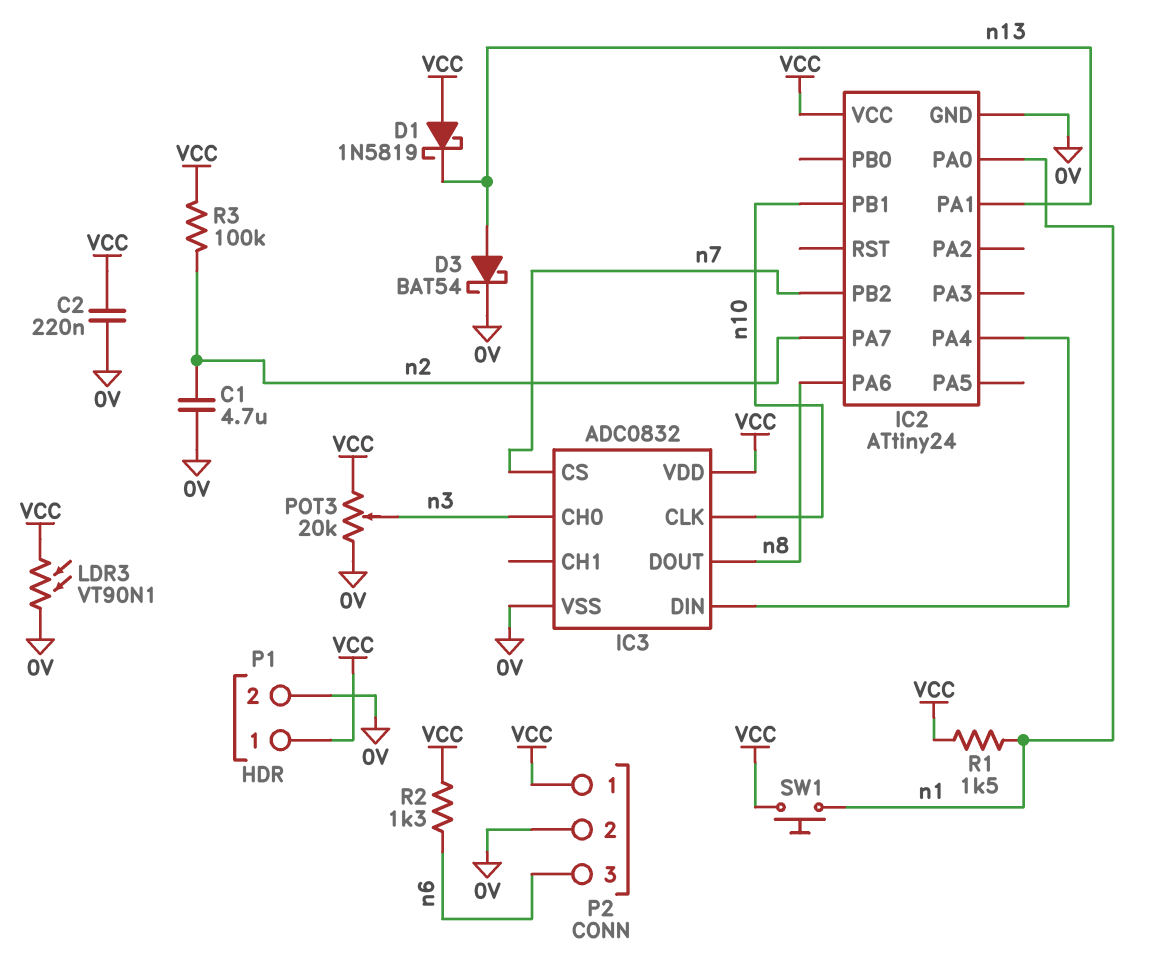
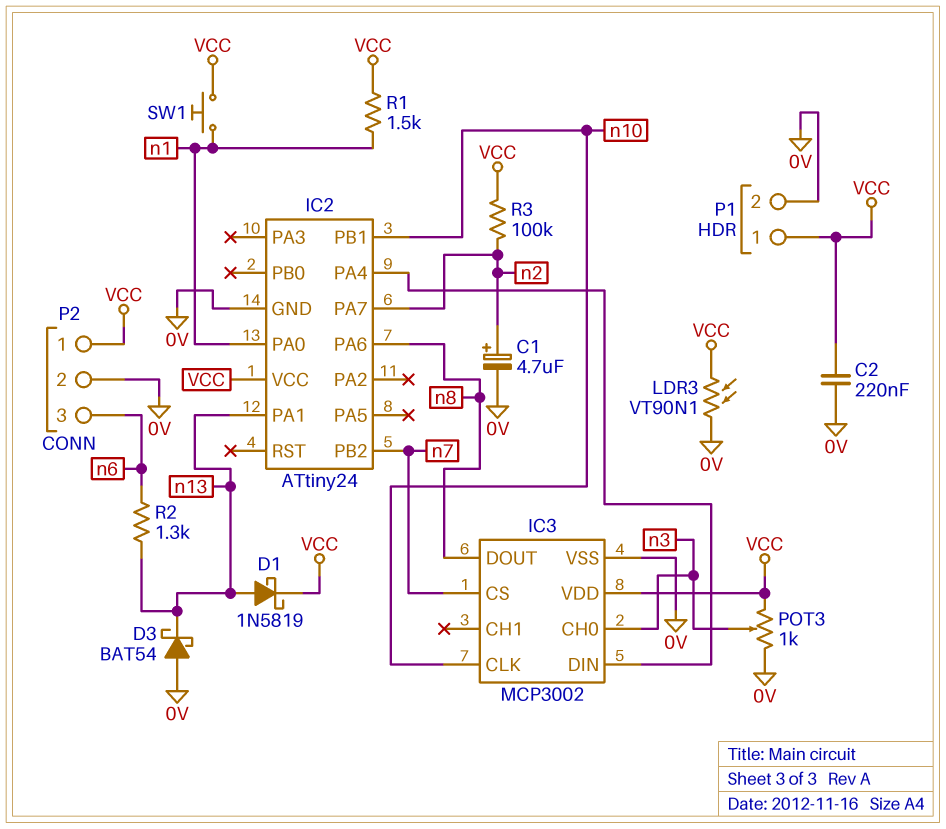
C1: 4.7uF (0V, n2) -> 4.7uF (plus n2, minus 0V)
D1: schottky 1N5819 (A VCC, K n13) -> schottky 1N5819 (A n13, K VCC)
D3: schottky BAT54 (A n13, K 0V) -> schottky BAT54 (A 0V, K n13)
IC3: ADC0832 -> MCP3002
POT3: 20k (0V, VCC, wiper n3) -> 1k (0V, VCC, wiper n3)
R2: 1.3k (VCC, n6) -> 1.3k (n6, n13)

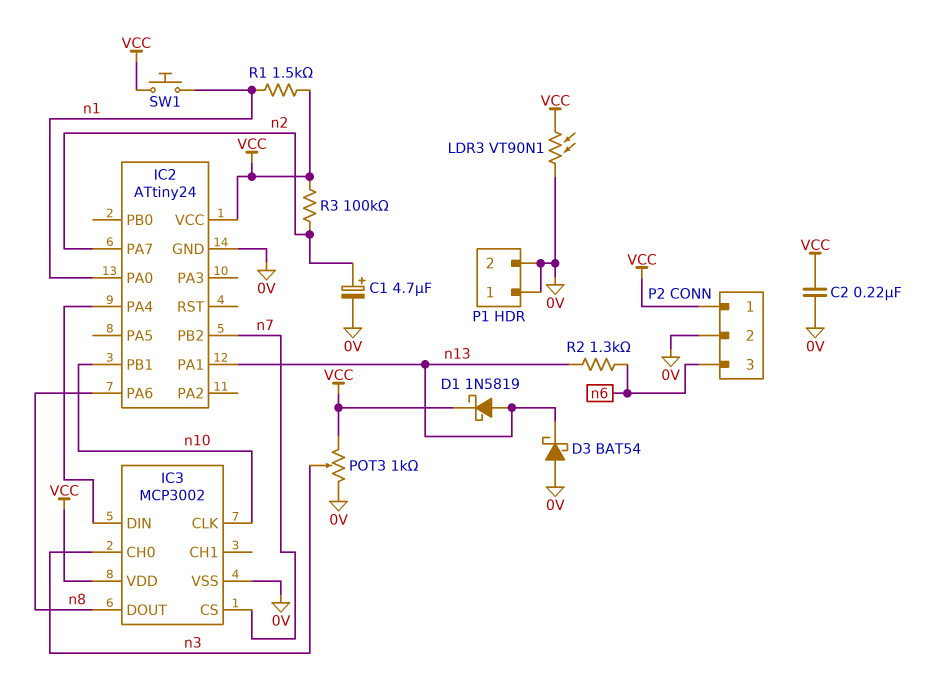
P1 pin 1: VCC -> 0V

